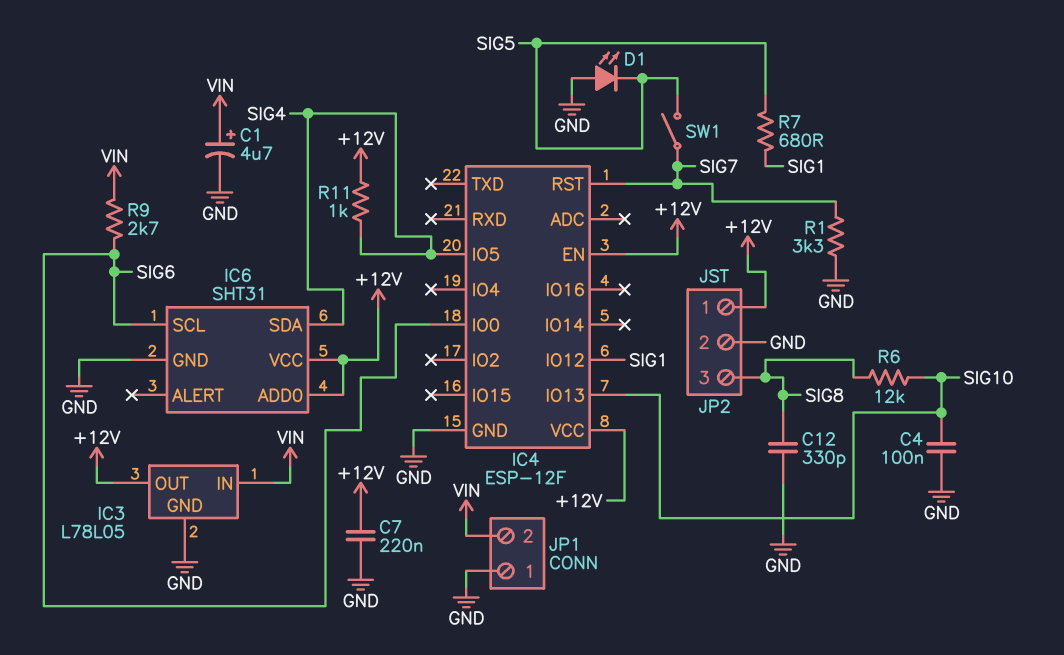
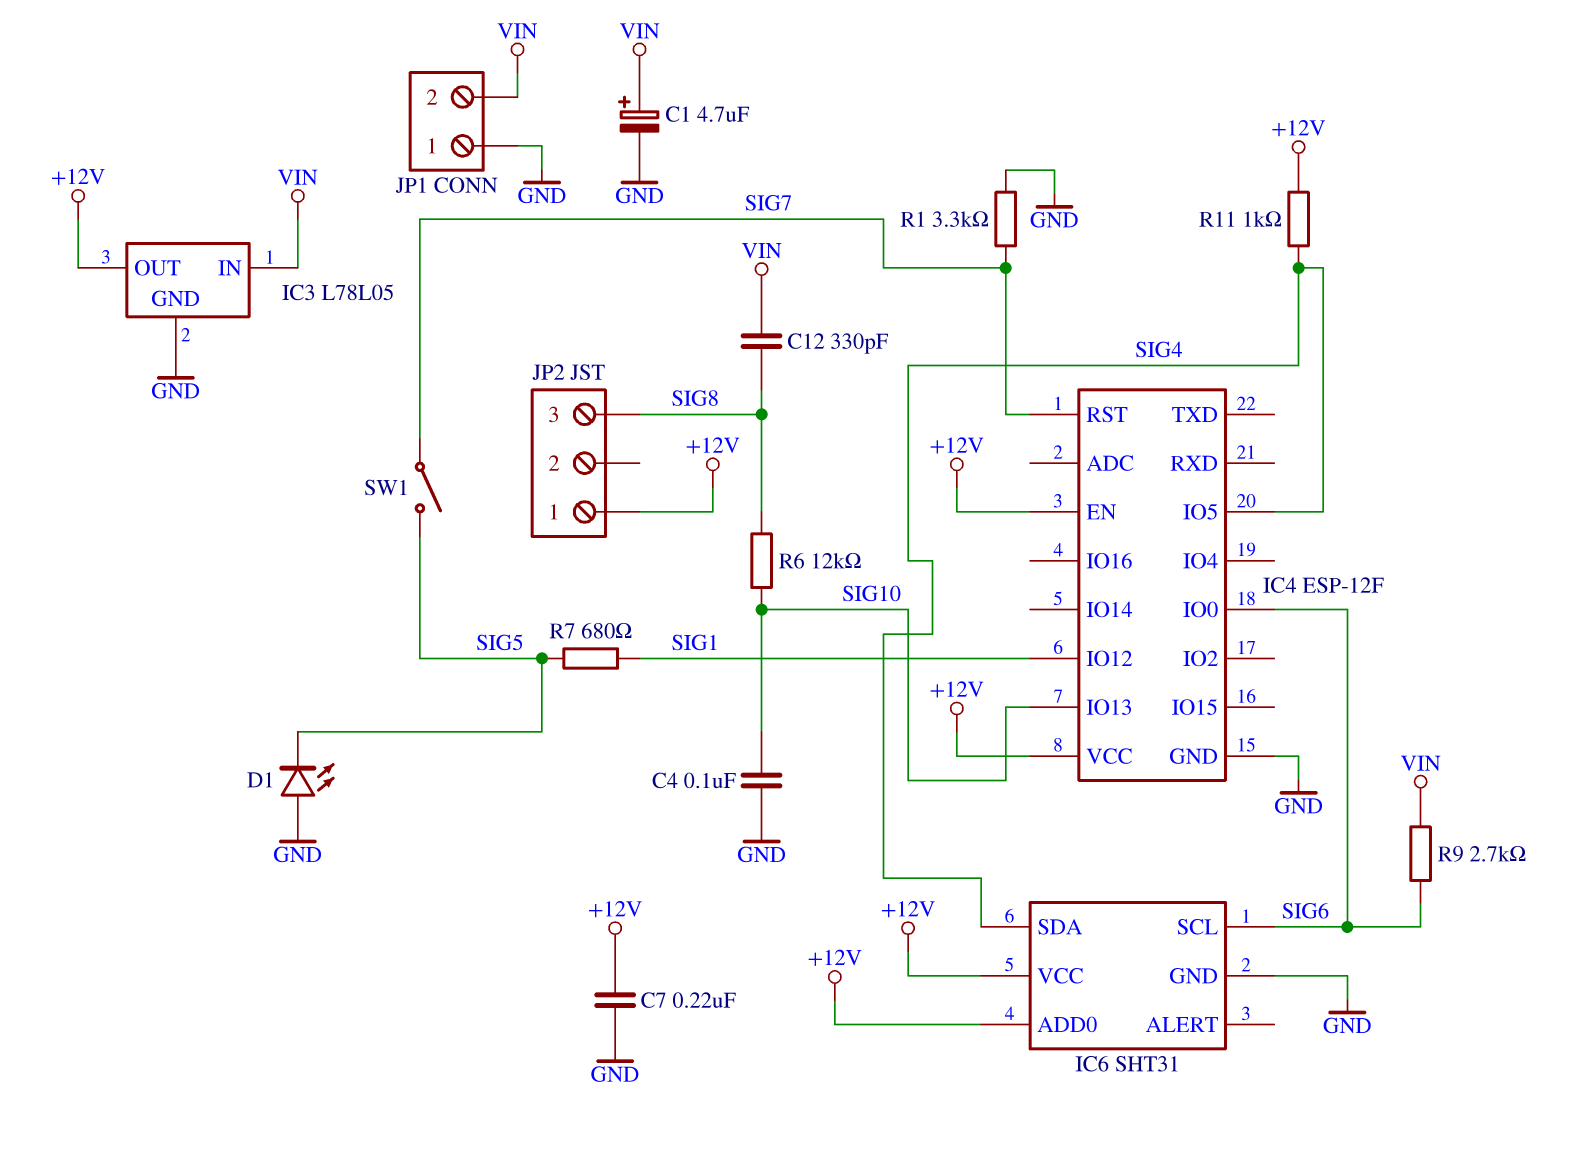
C12: 330pF (GND, SIG8) -> 330pF (SIG8, VIN)
JP2 pin 2: GND -> none

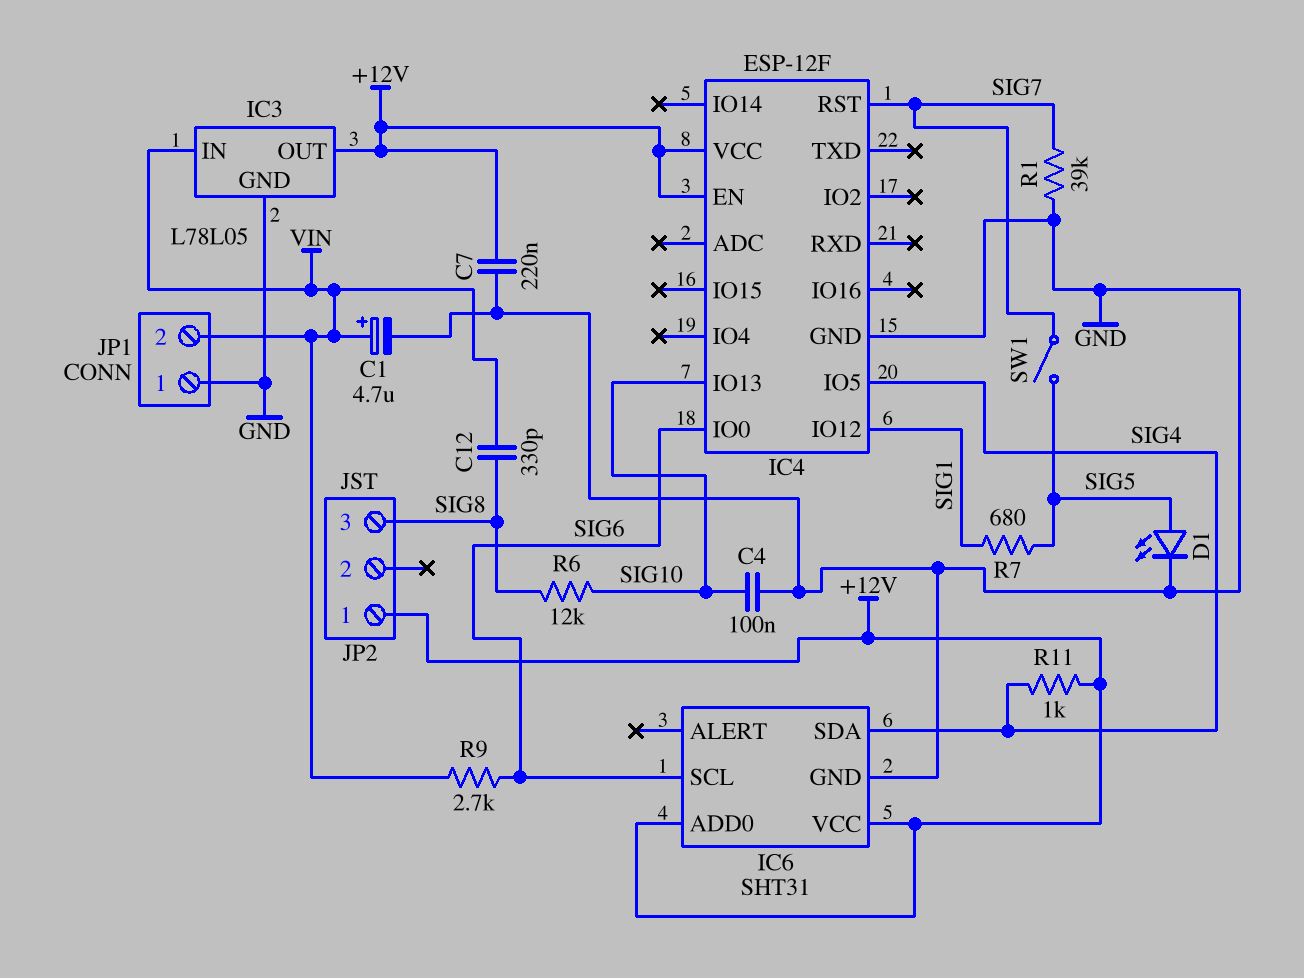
D1: LED (A GND, K SIG5) -> LED (A SIG5, K GND)
R1: 3.3k (GND, SIG7) -> 39k (GND, SIG7)

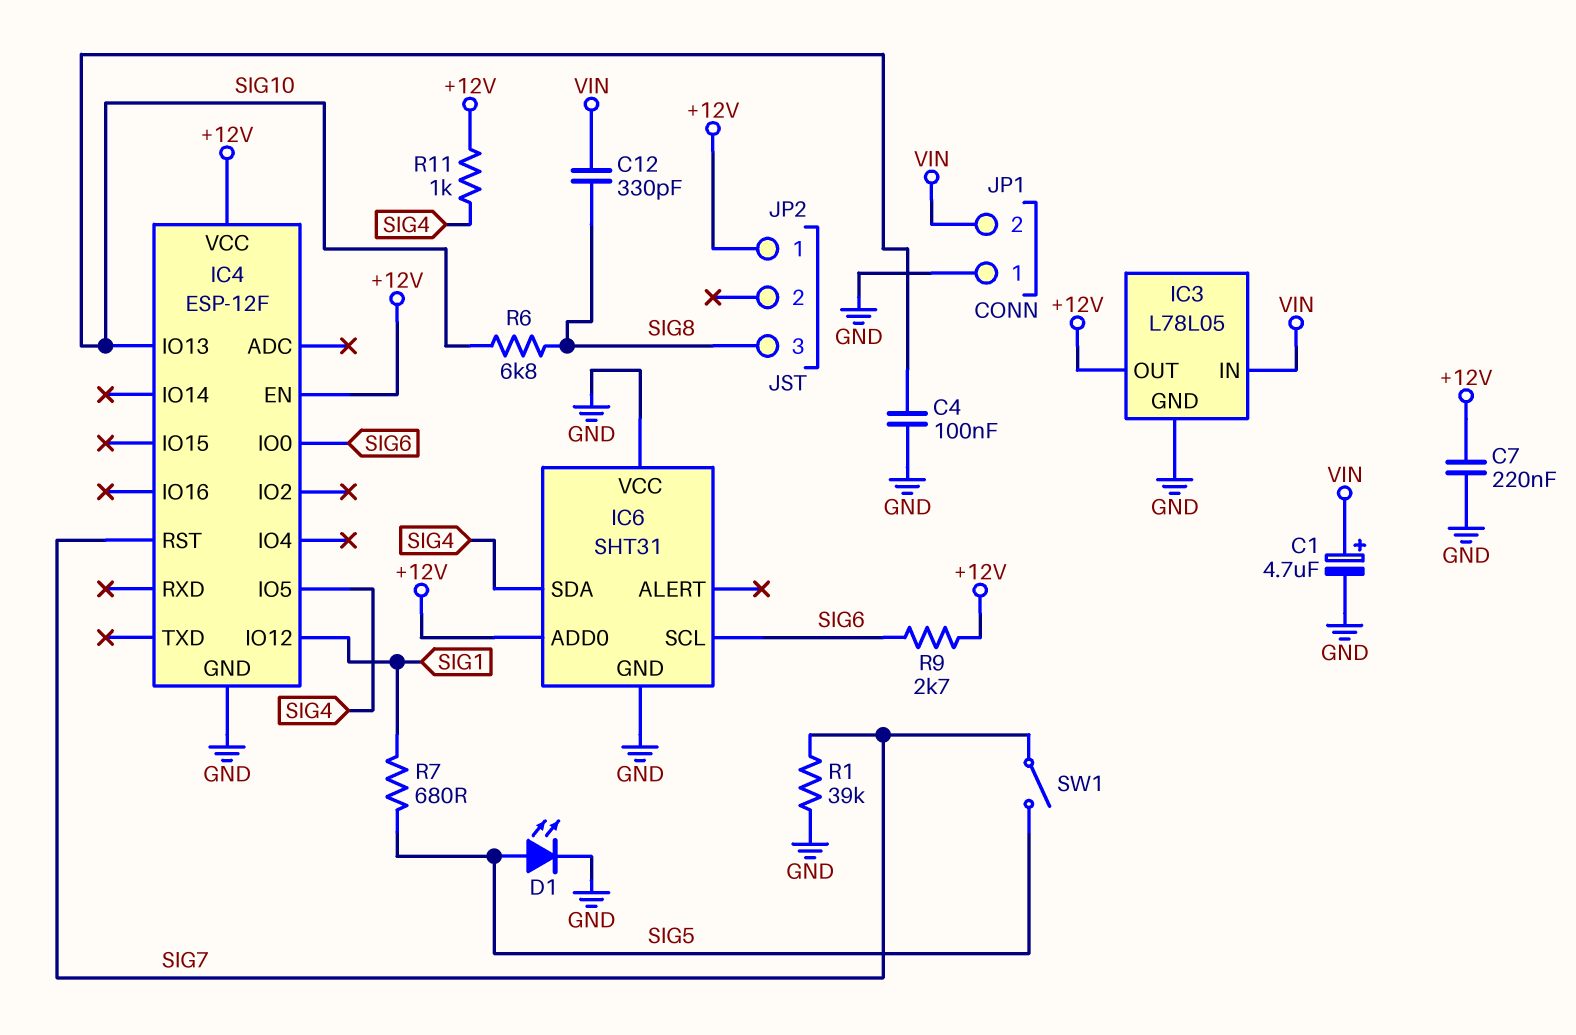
IC6 pin VCC: +12V -> GND
R6: 12k (SIG8, SIG10) -> 6.8k (SIG8, SIG10)
R9: 2.7k (SIG6, VIN) -> 2.7k (+12V, SIG6)

